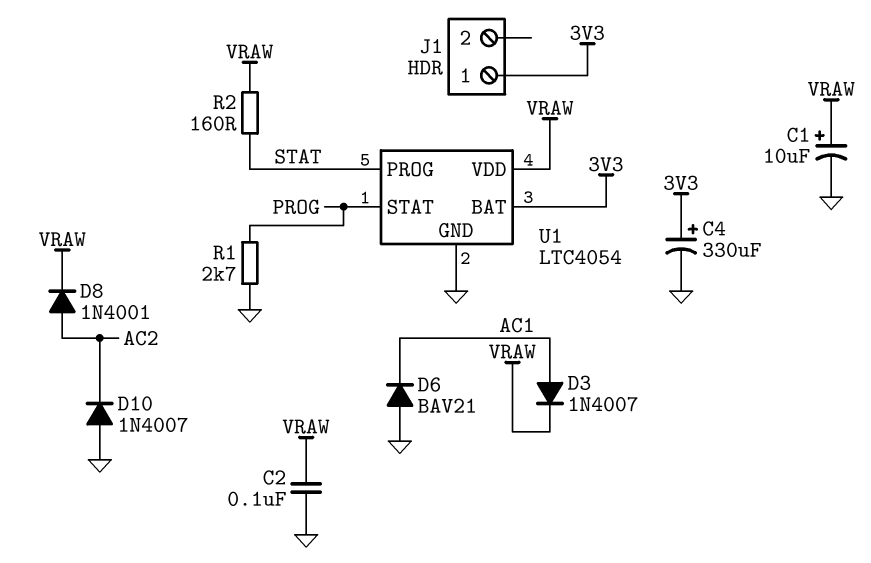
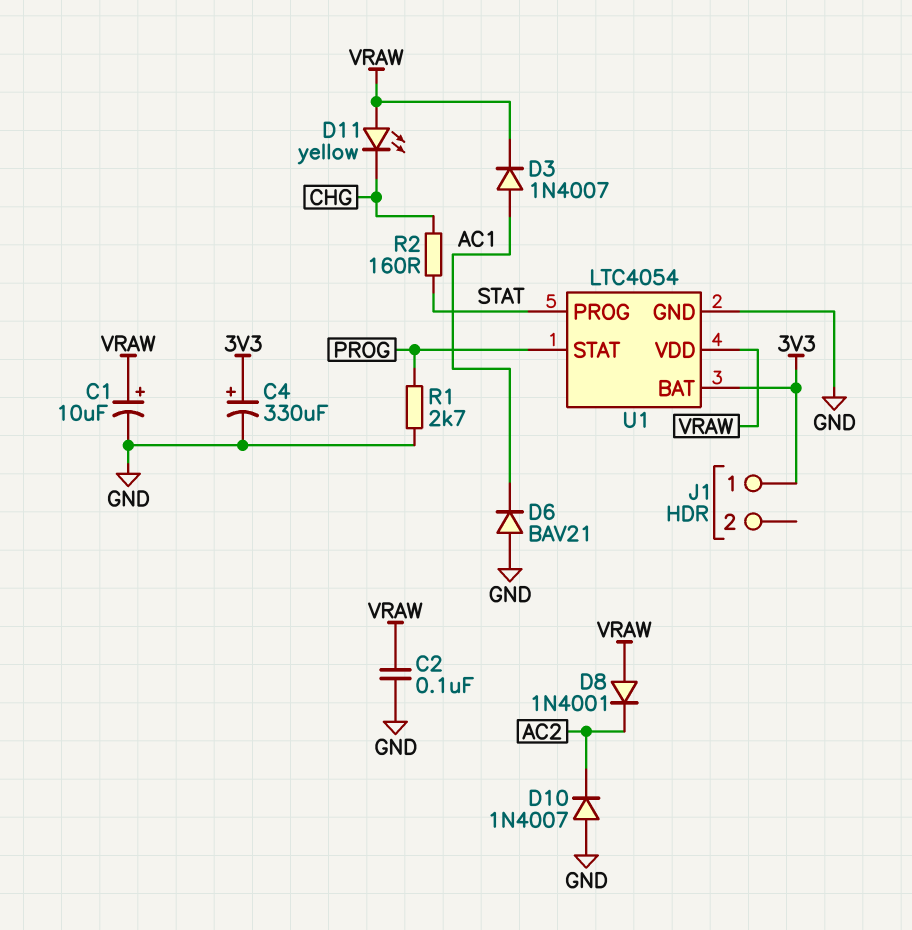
D8: diode 1N4001 (A AC2, K VRAW) -> diode 1N4001 (A VRAW, K AC2)
D11: none -> LED yellow (A VRAW, K CHG)
R2: 160 (STAT, VRAW) -> 160 (CHG, STAT)

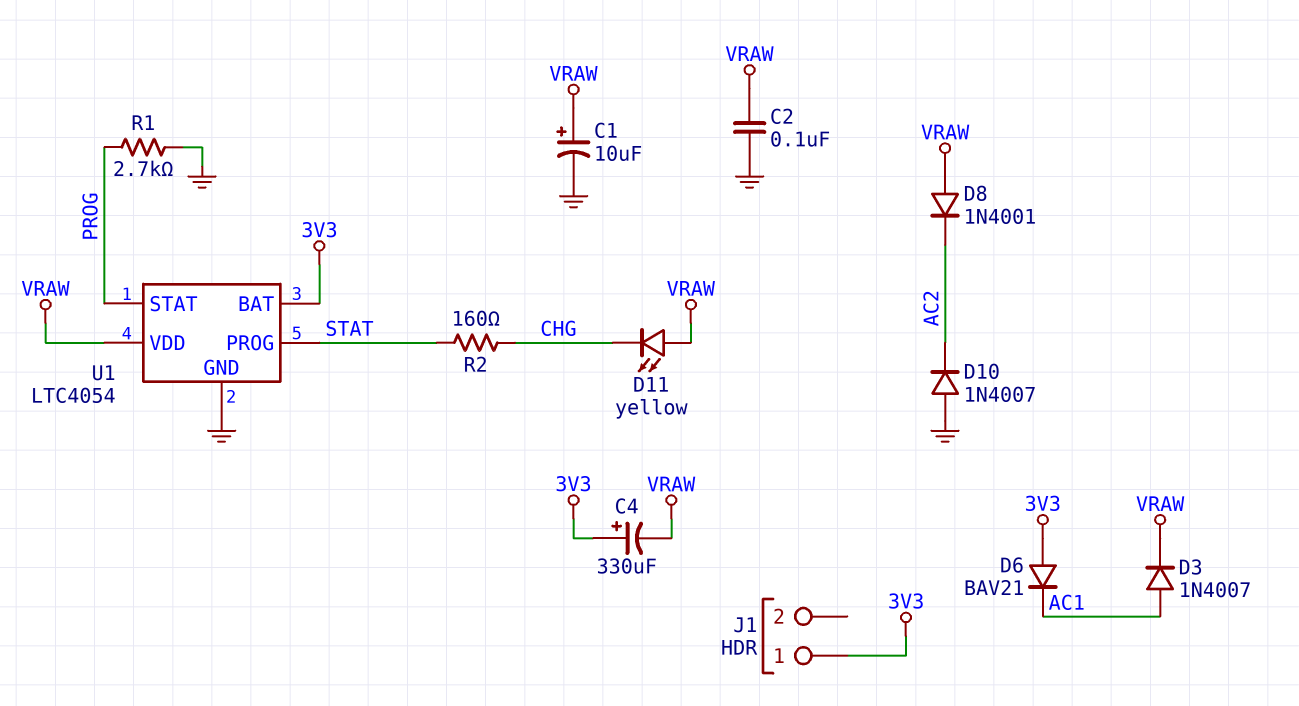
C4: 330uF (plus 3V3, minus GND) -> 330uF (plus 3V3, minus VRAW)
D6: diode BAV21 (A GND, K AC1) -> diode BAV21 (A 3V3, K AC1)

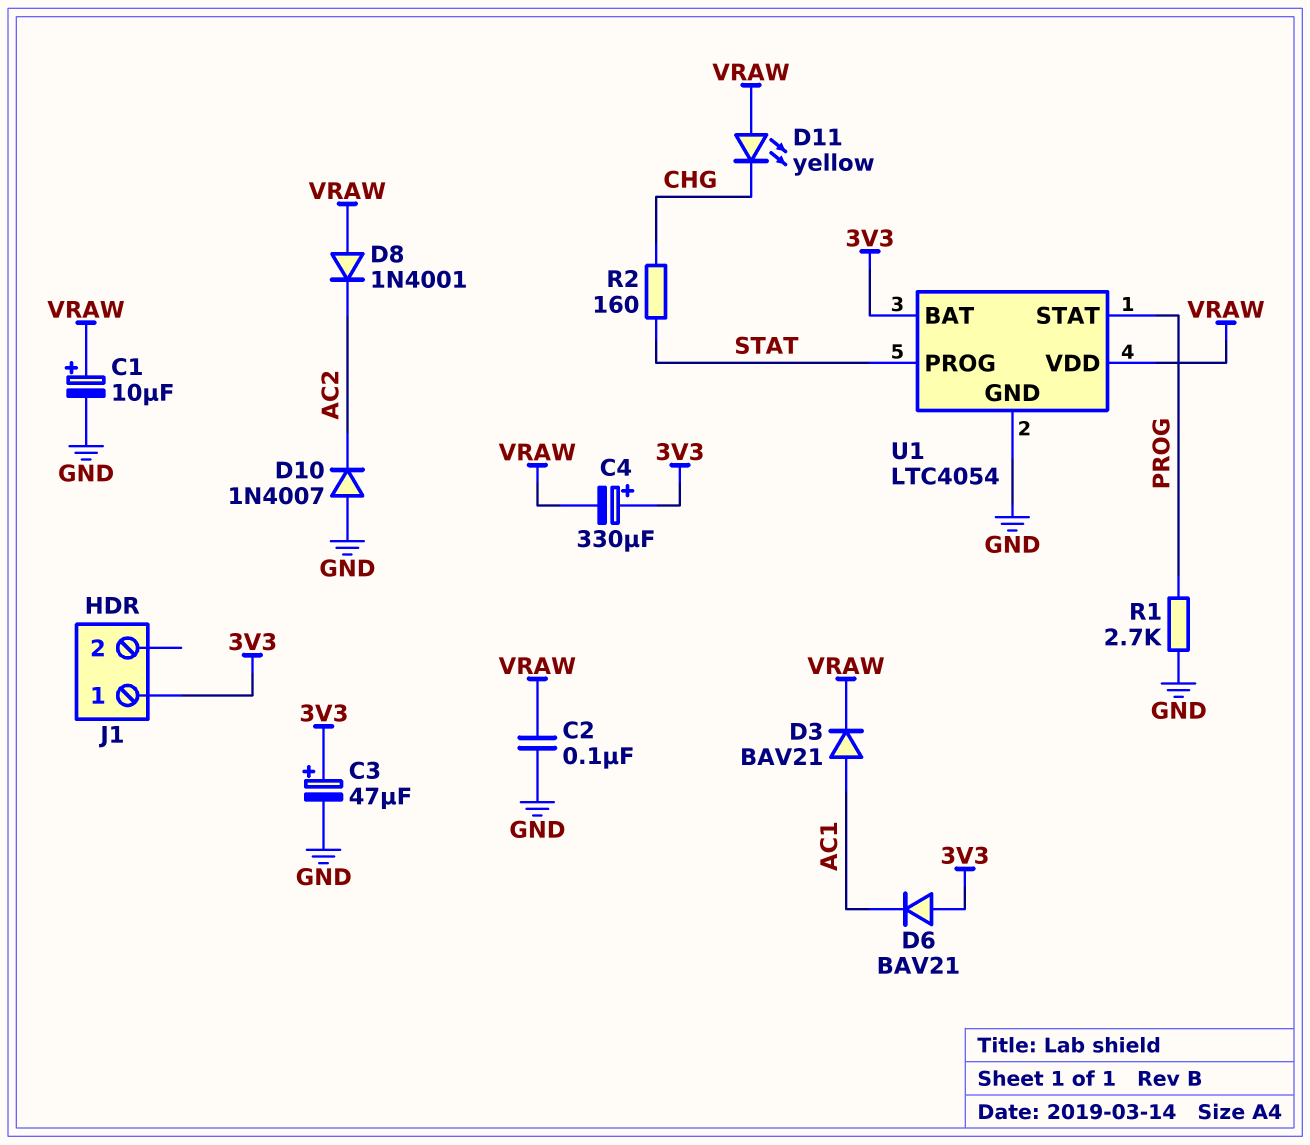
C3: none -> 47uF (plus 3V3, minus GND)
D3: diode 1N4007 (A AC1, K VRAW) -> diode BAV21 (A AC1, K VRAW)

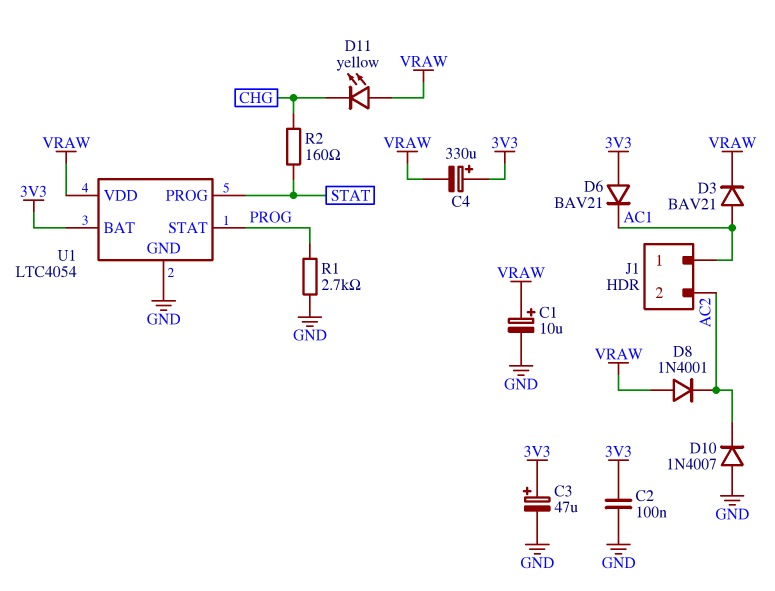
C2: 100nF (GND, VRAW) -> 100nF (3V3, GND)
J1 pin 1: 3V3 -> AC1
J1 pin 2: none -> AC2

